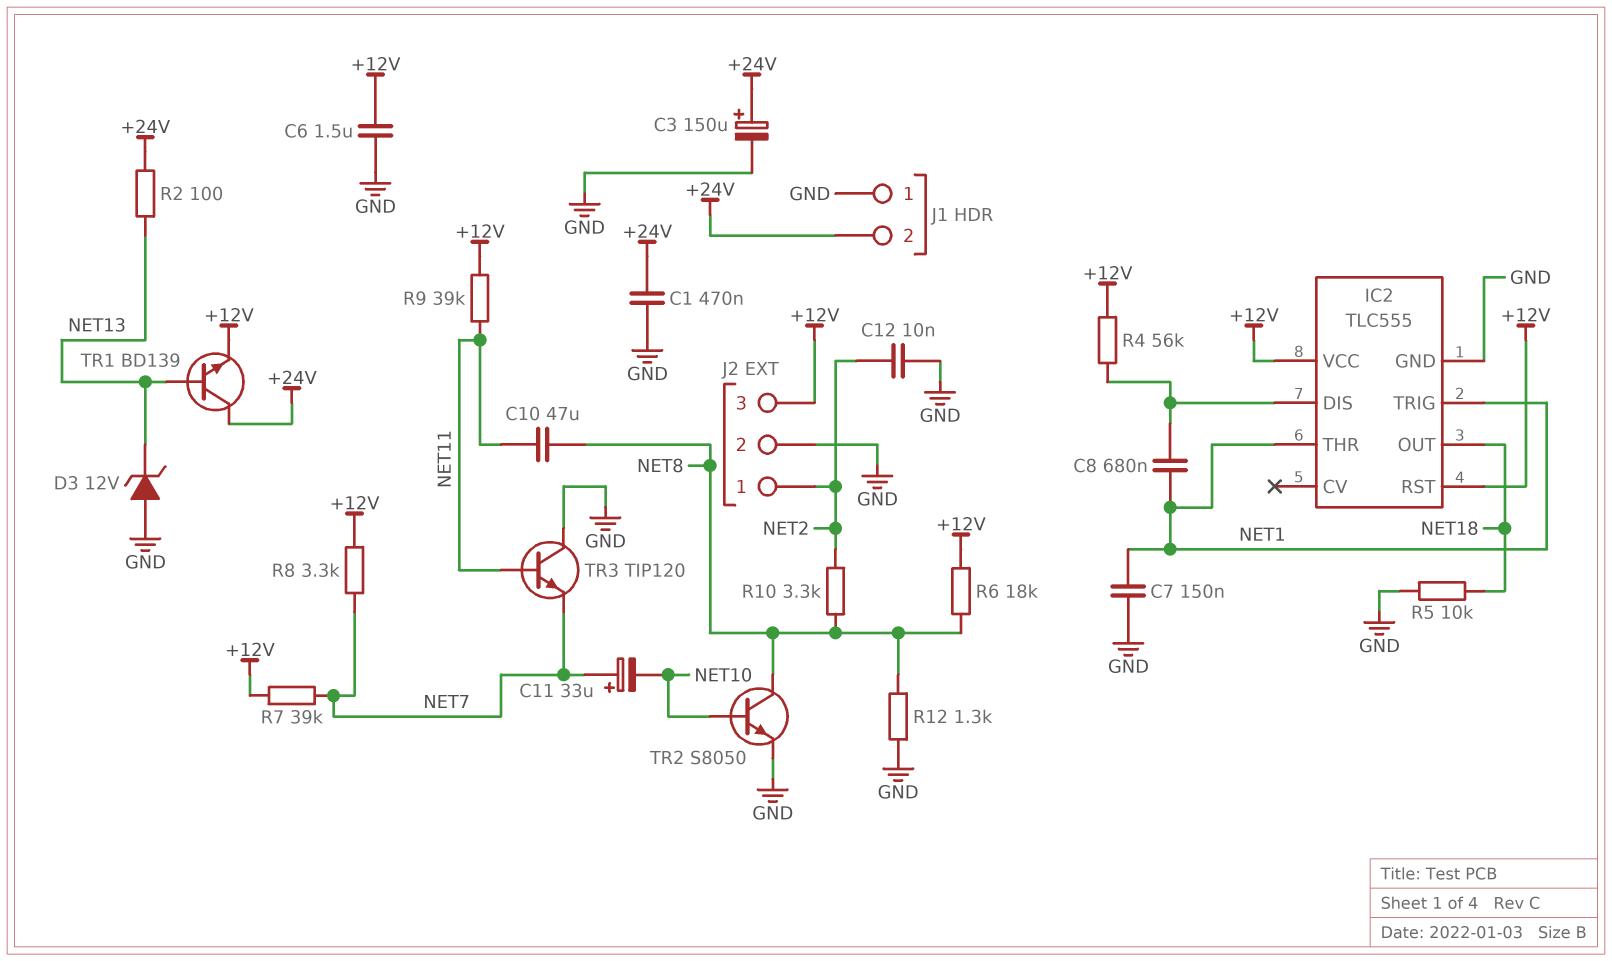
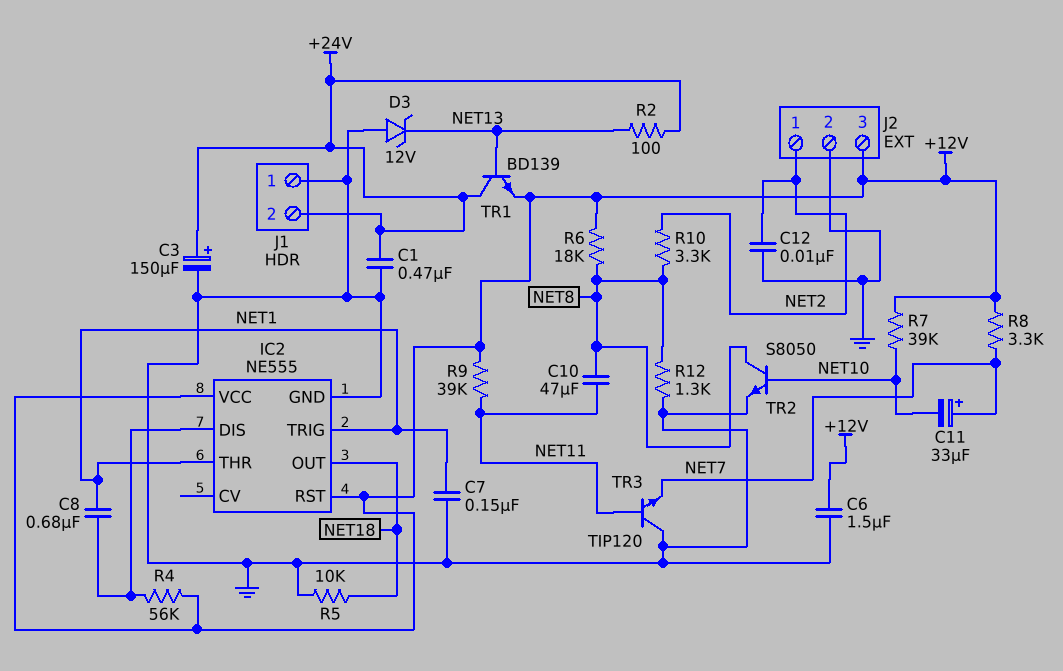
IC2: TLC555 -> NE555
R7: 39k (+12V, NET7) -> 39k (+12V, NET10)

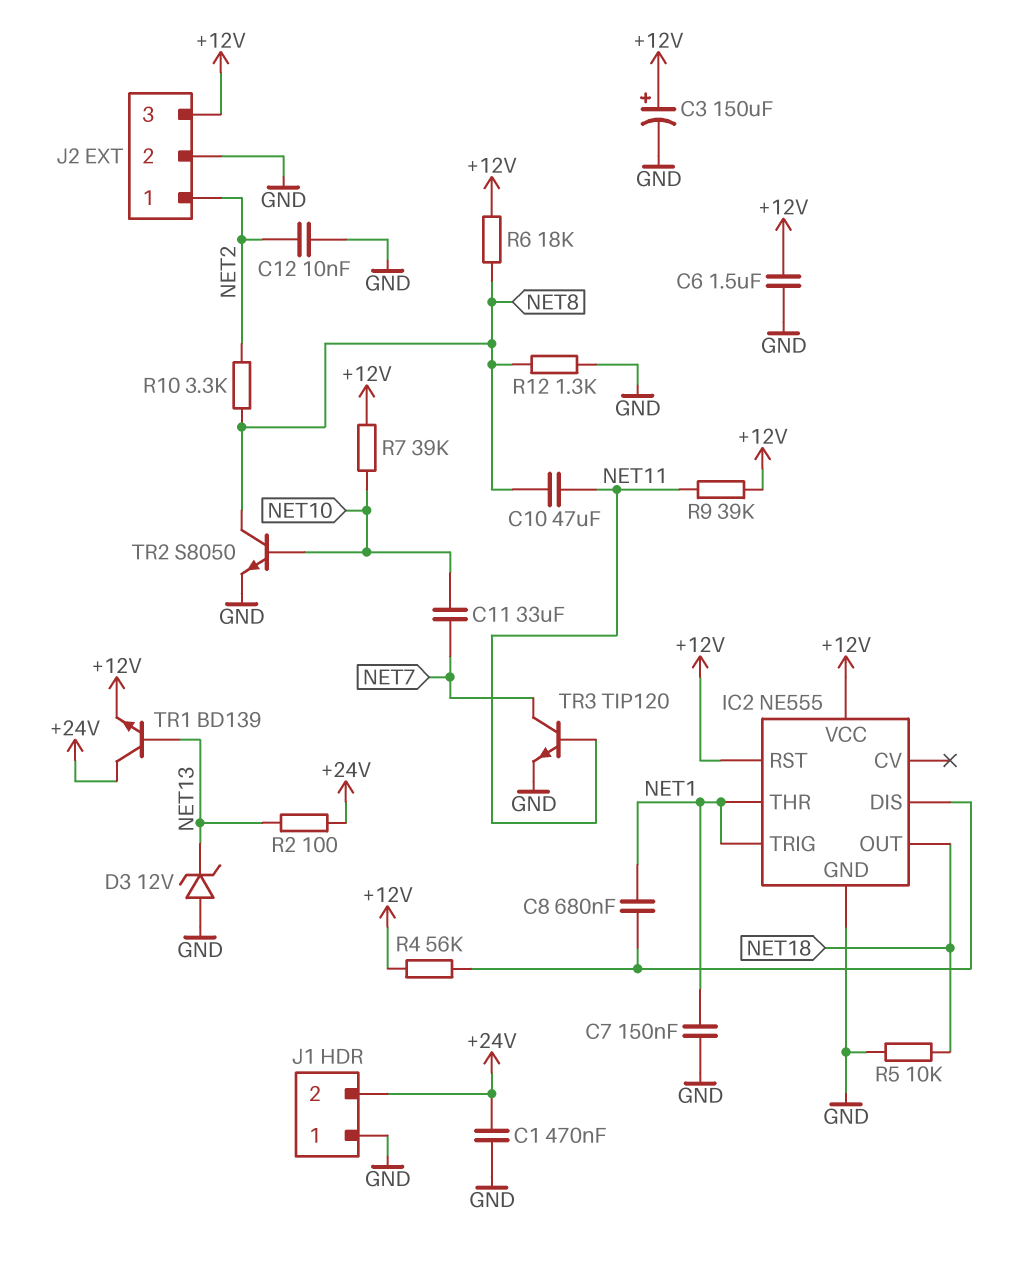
C3: 150uF (plus +24V, minus GND) -> 150uF (plus +12V, minus GND)
C11: 33uF (plus NET7, minus NET10) -> 33uF (NET7, NET10)
R8: 3.3k (+12V, NET7) -> none
TR3: NPN TIP120 (B NET11, C GND, E NET7) -> NPN TIP120 (B NET11, C NET7, E GND)

